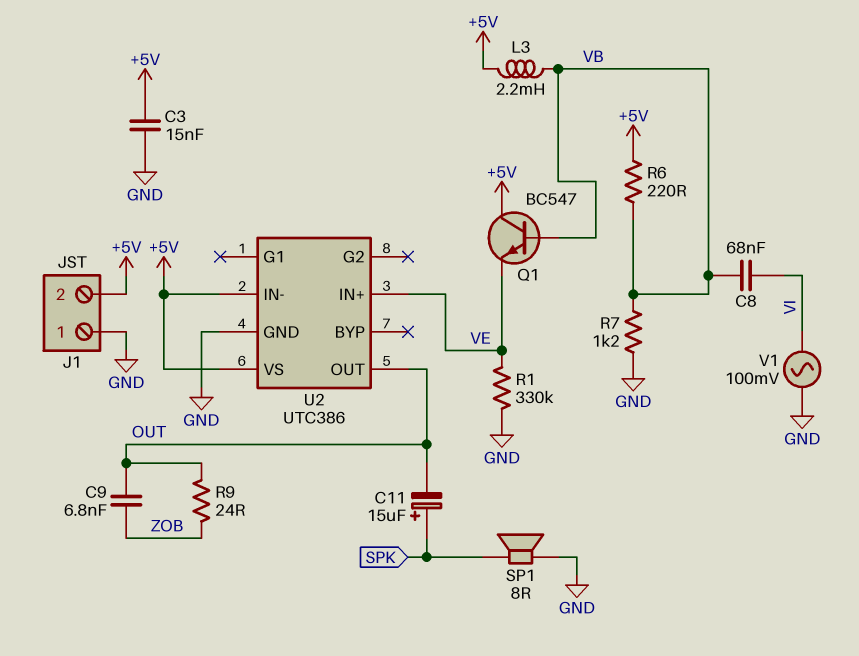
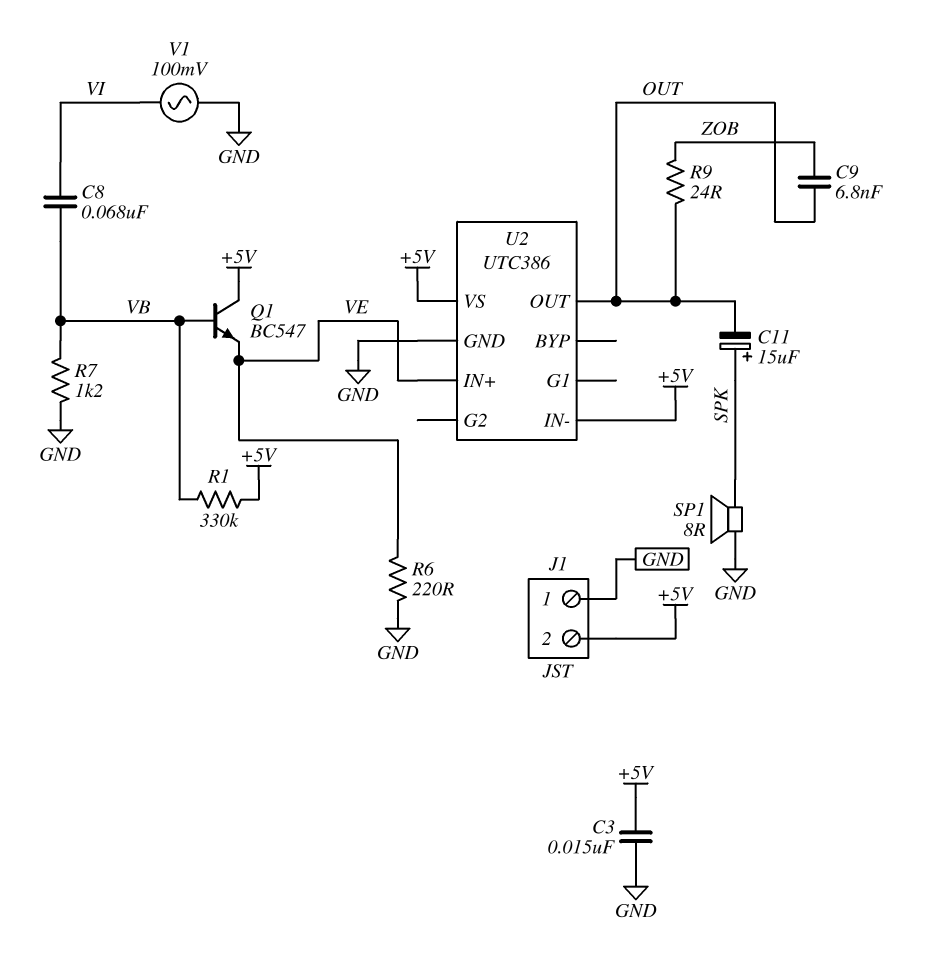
L3: 2.2mH (+5V, VB) -> none
R1: 330k (GND, VE) -> 330k (+5V, VB)
R6: 220 (+5V, VB) -> 220 (GND, VE)

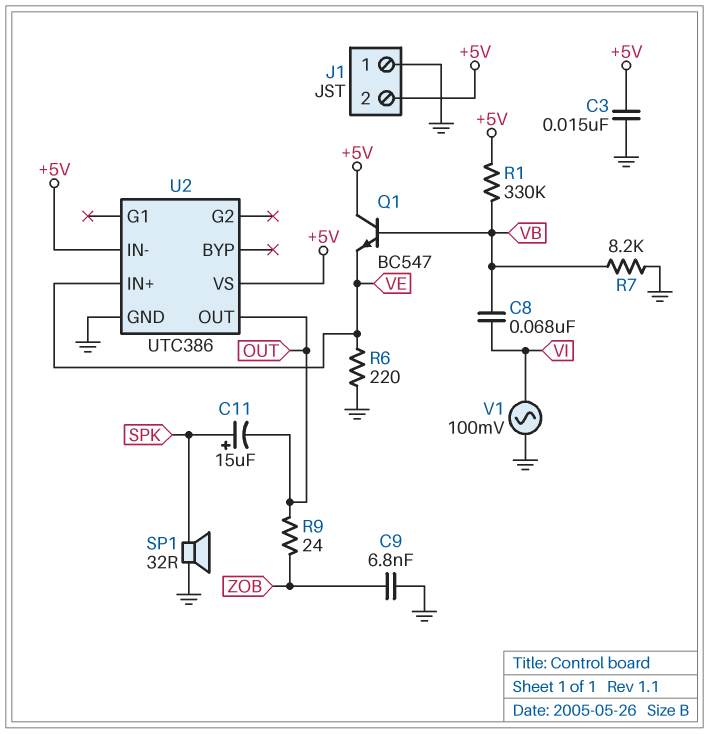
C9: 6.8nF (OUT, ZOB) -> 6.8nF (GND, ZOB)
R7: 1.2k (GND, VB) -> 8.2k (GND, VB)
SP1: speaker 8R (GND, SPK) -> speaker 32R (GND, SPK)

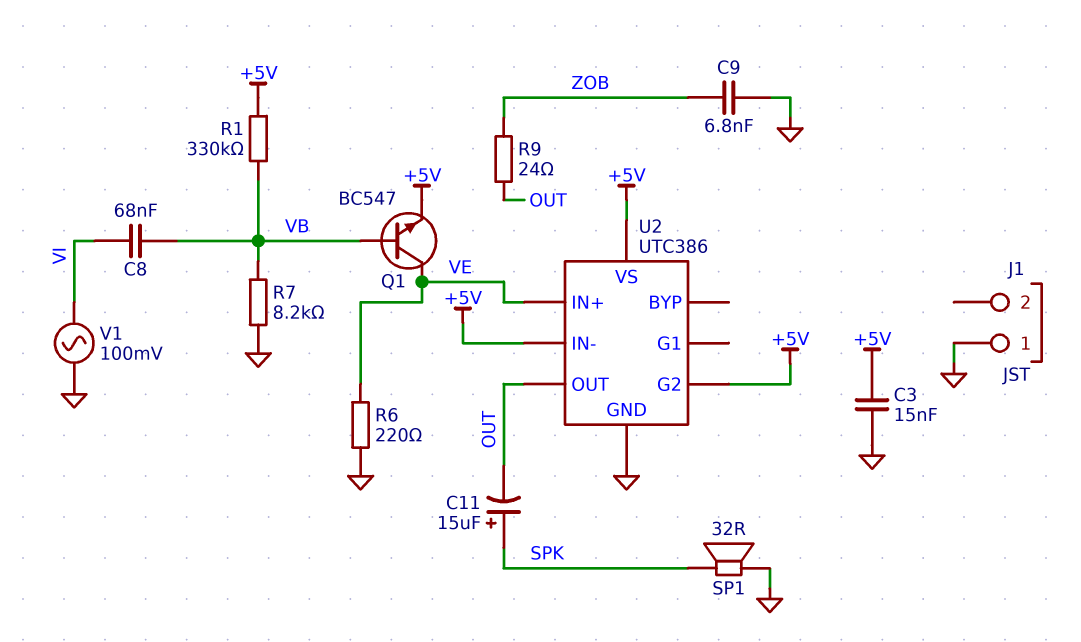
J1 pin 2: +5V -> none
Q1: NPN BC547 (B VB, C +5V, E VE) -> NPN BC547 (B VB, C VE, E +5V)
U2 pin G2: none -> +5V

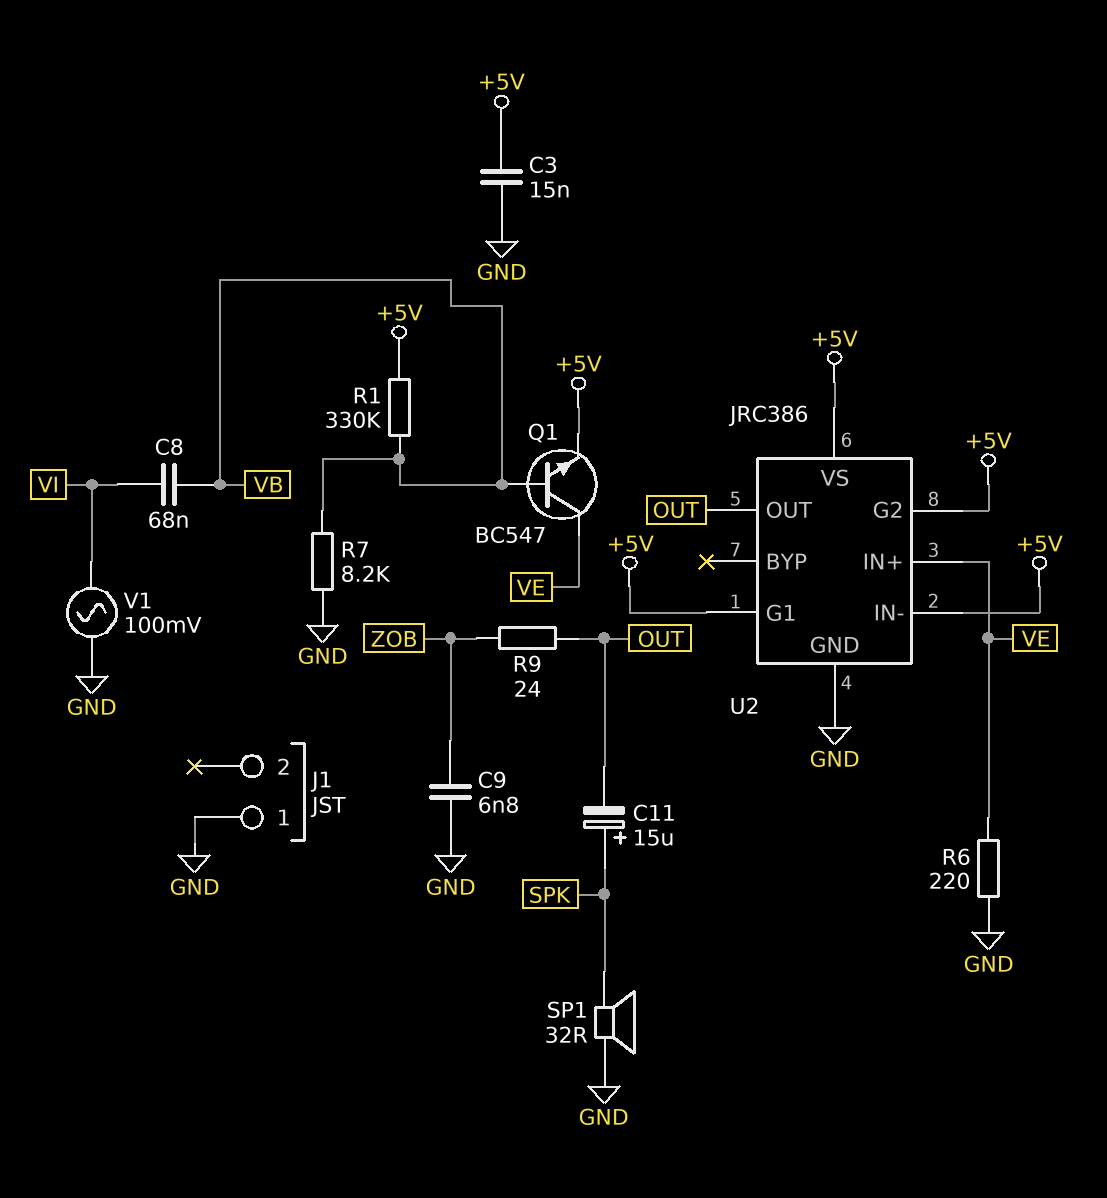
U2: UTC386 -> JRC386
U2 pin G1: none -> +5V

